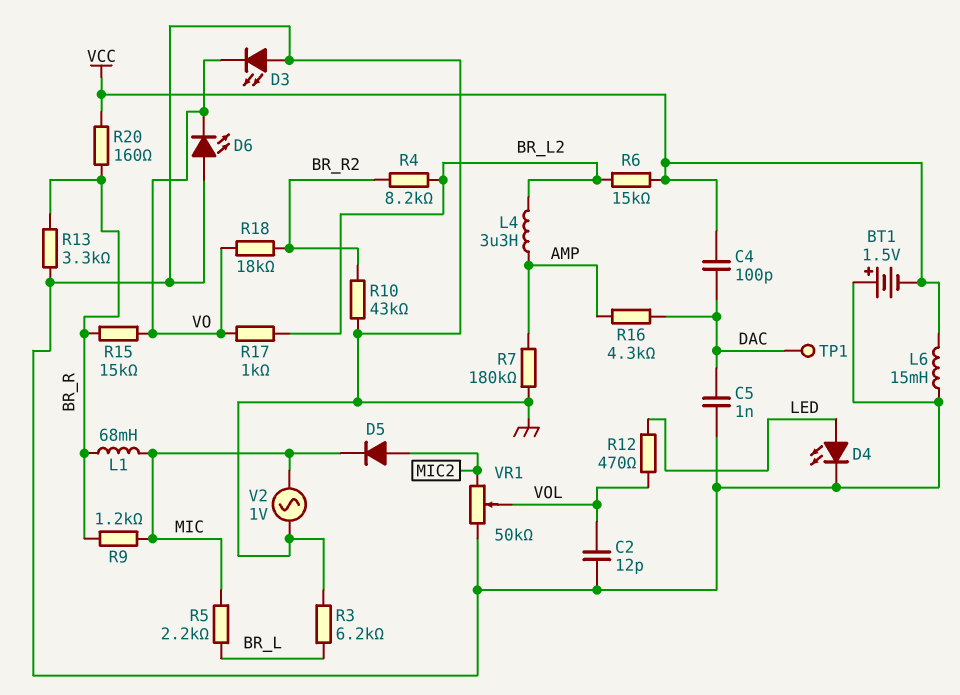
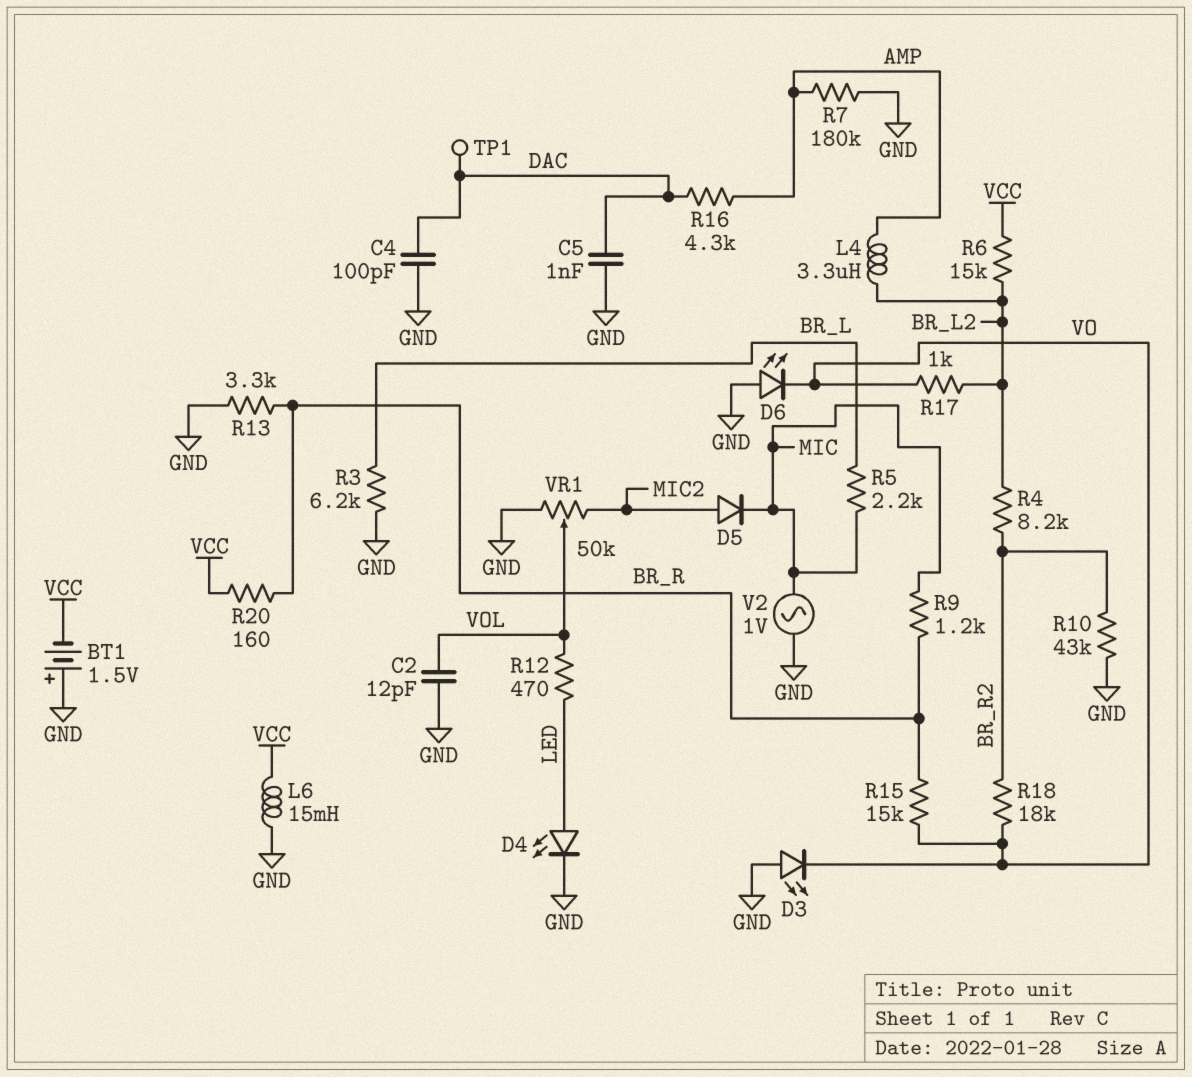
C4: 100pF (DAC, VCC) -> 100pF (DAC, GND)
L1: 68mH (BR_R, MIC) -> none

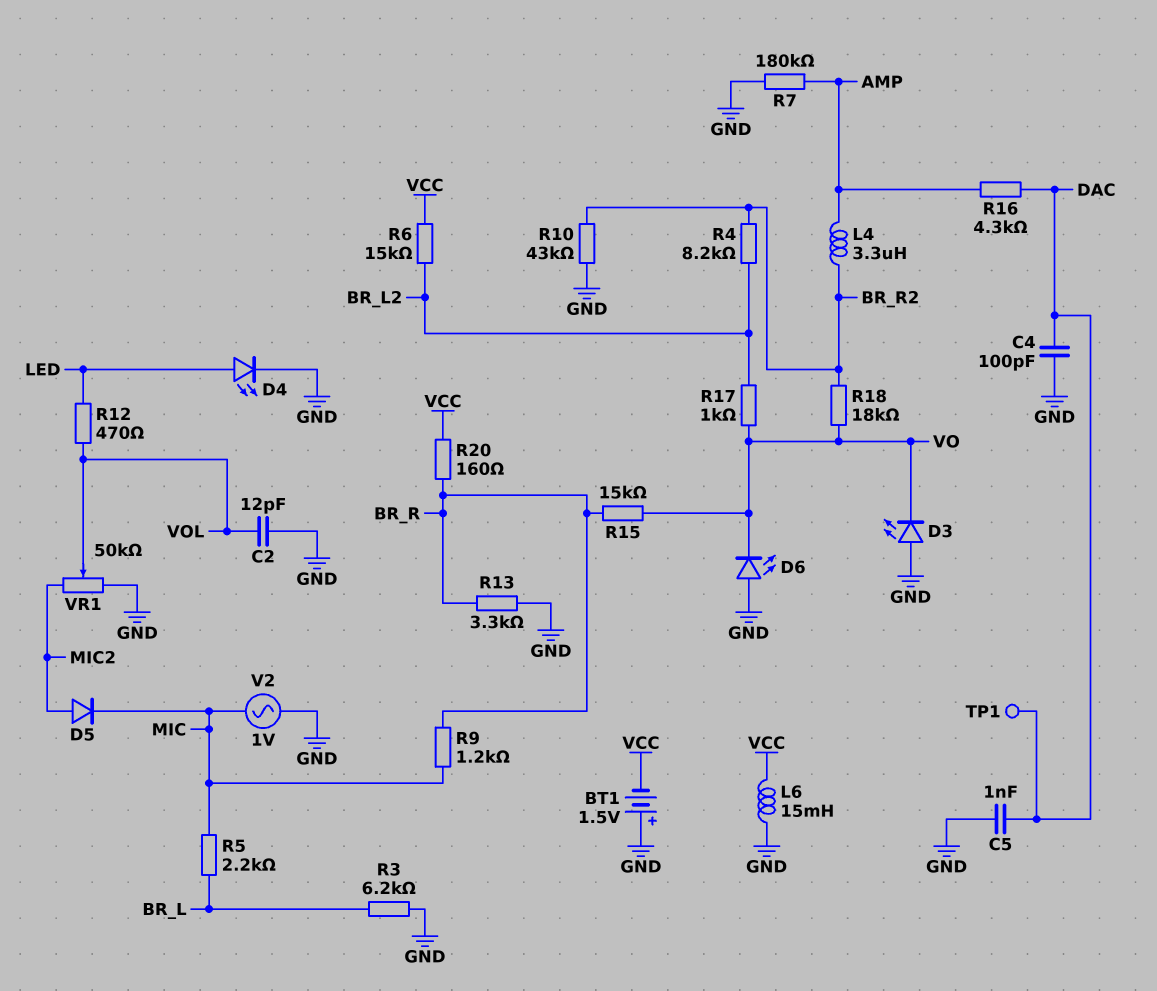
L4: 3.3uH (AMP, BR_L2) -> 3.3uH (AMP, BR_R2)

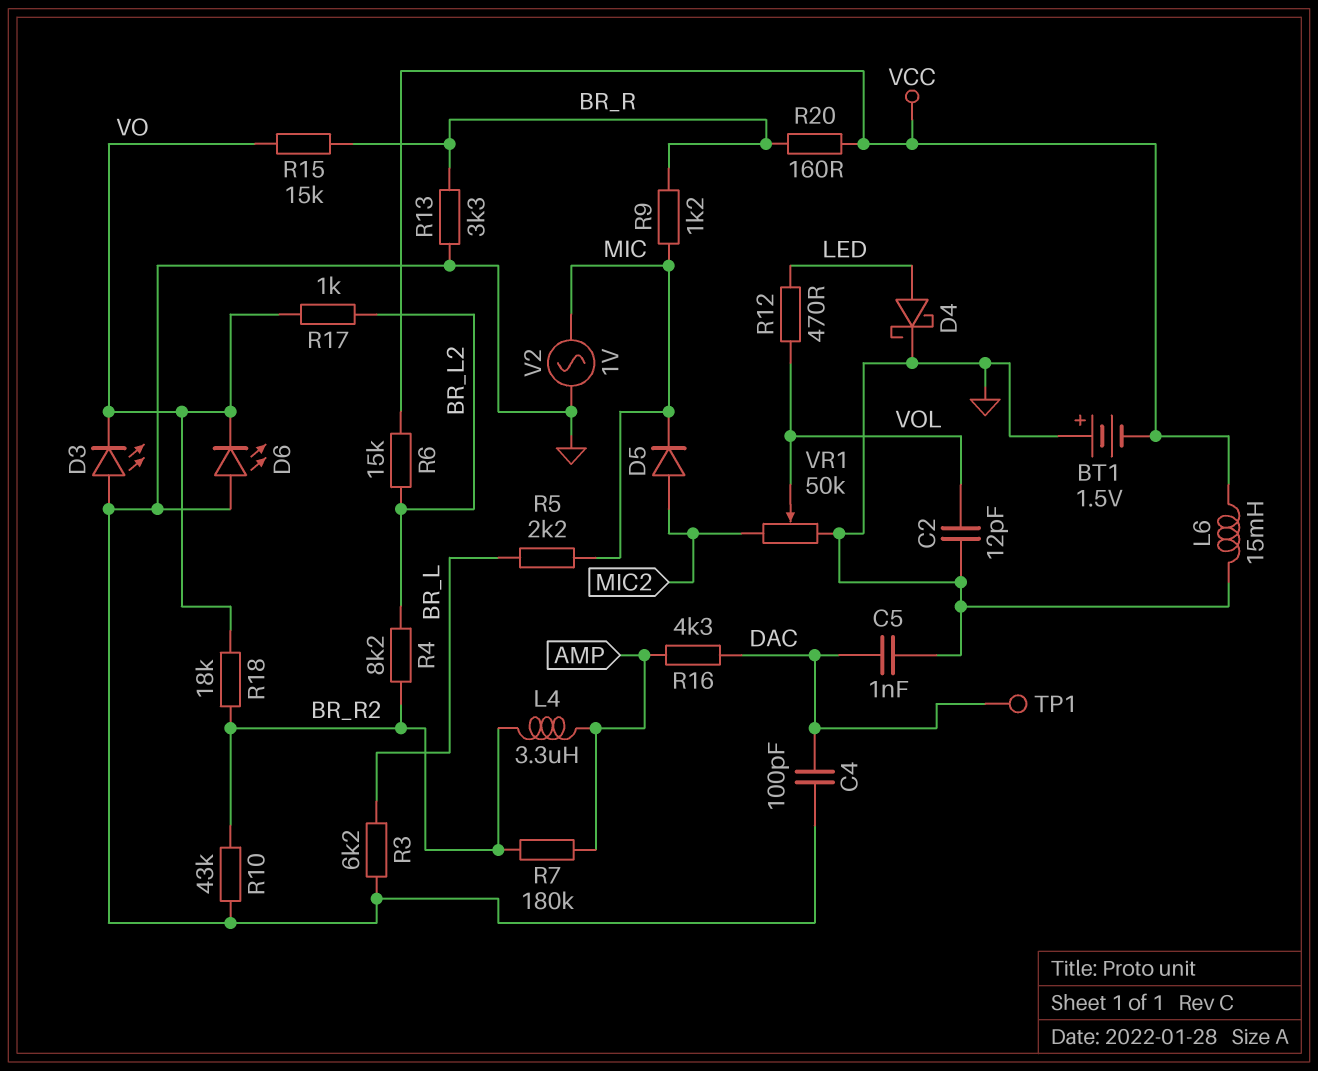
D4: LED (A LED, K GND) -> schottky (A LED, K GND)
R7: 180k (AMP, GND) -> 180k (AMP, BR_R2)

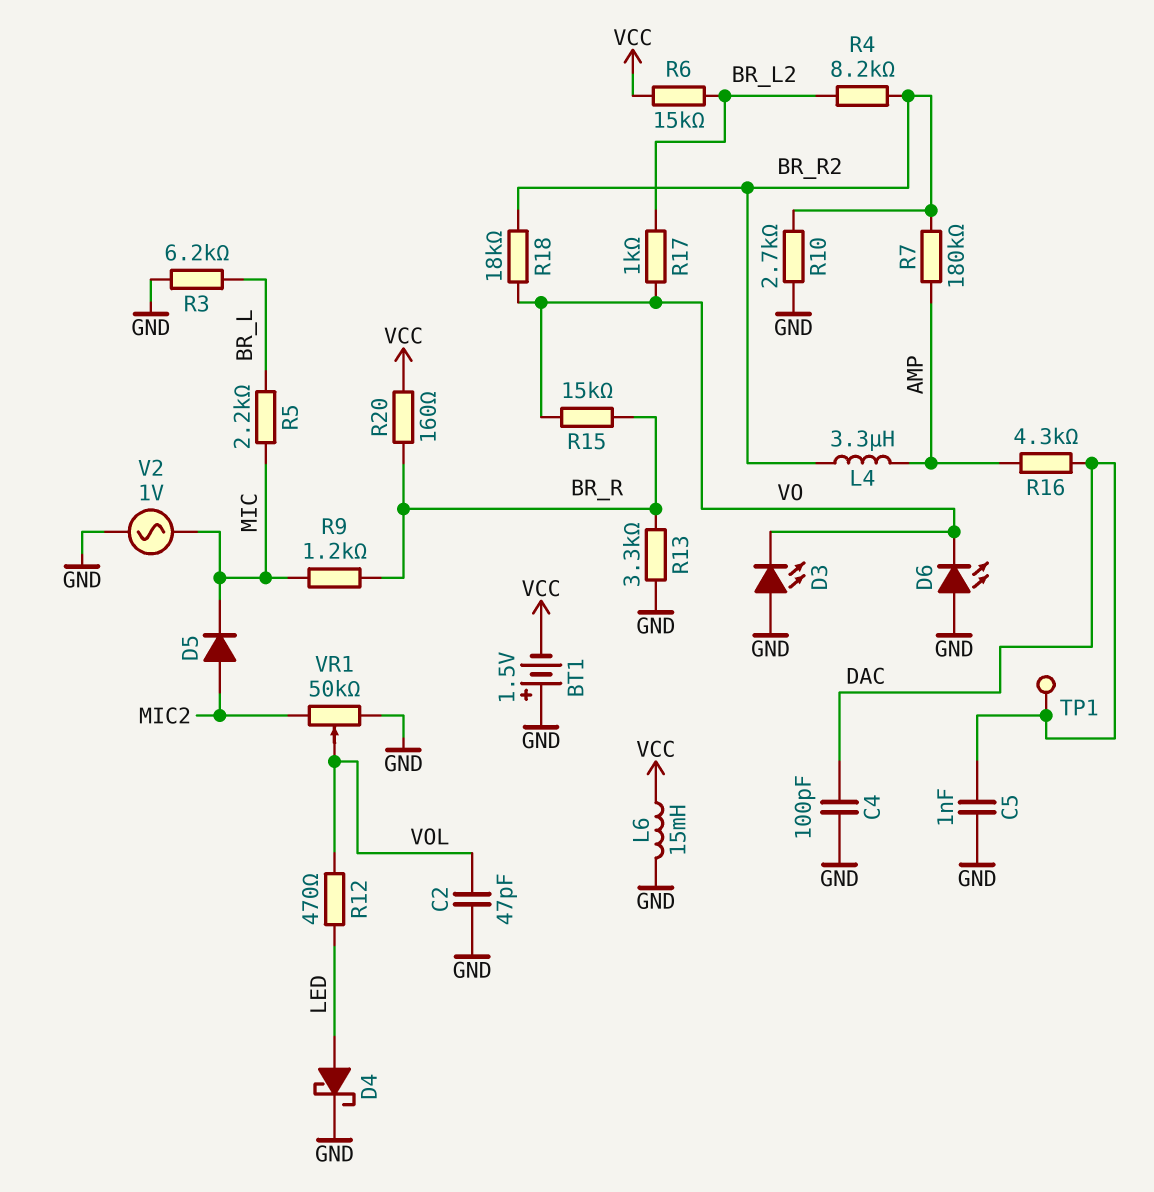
C2: 12pF (GND, VOL) -> 47pF (GND, VOL)
R10: 43k (BR_R2, GND) -> 2.7k (BR_R2, GND)

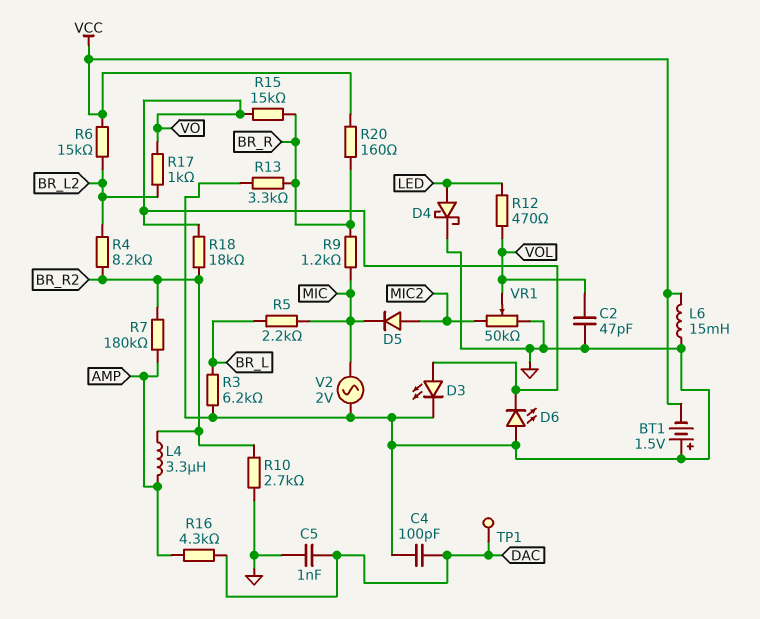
D3: LED (A GND, K VO) -> LED (A VO, K GND)
V2: AC 1V (GND, MIC) -> AC 2V (GND, MIC)

